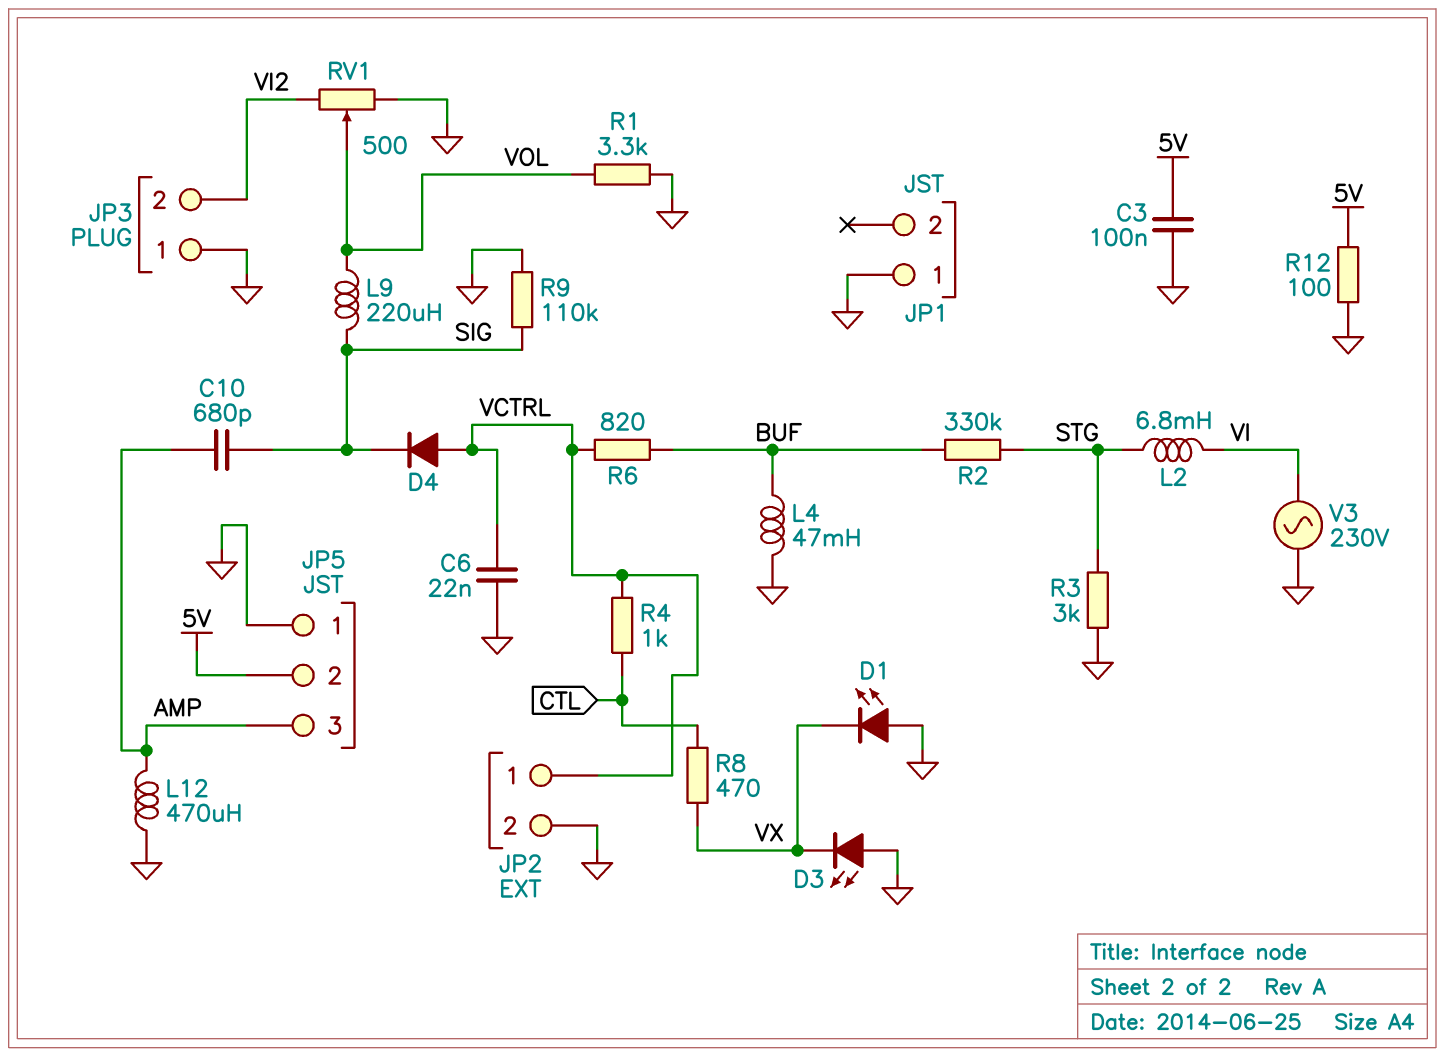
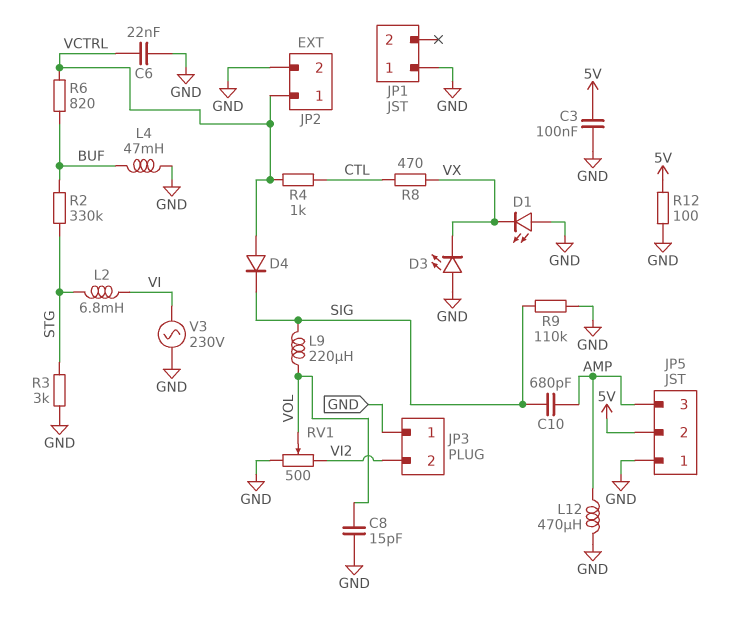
C8: none -> 15pF (GND, VOL)
R1: 3.3k (GND, VOL) -> none

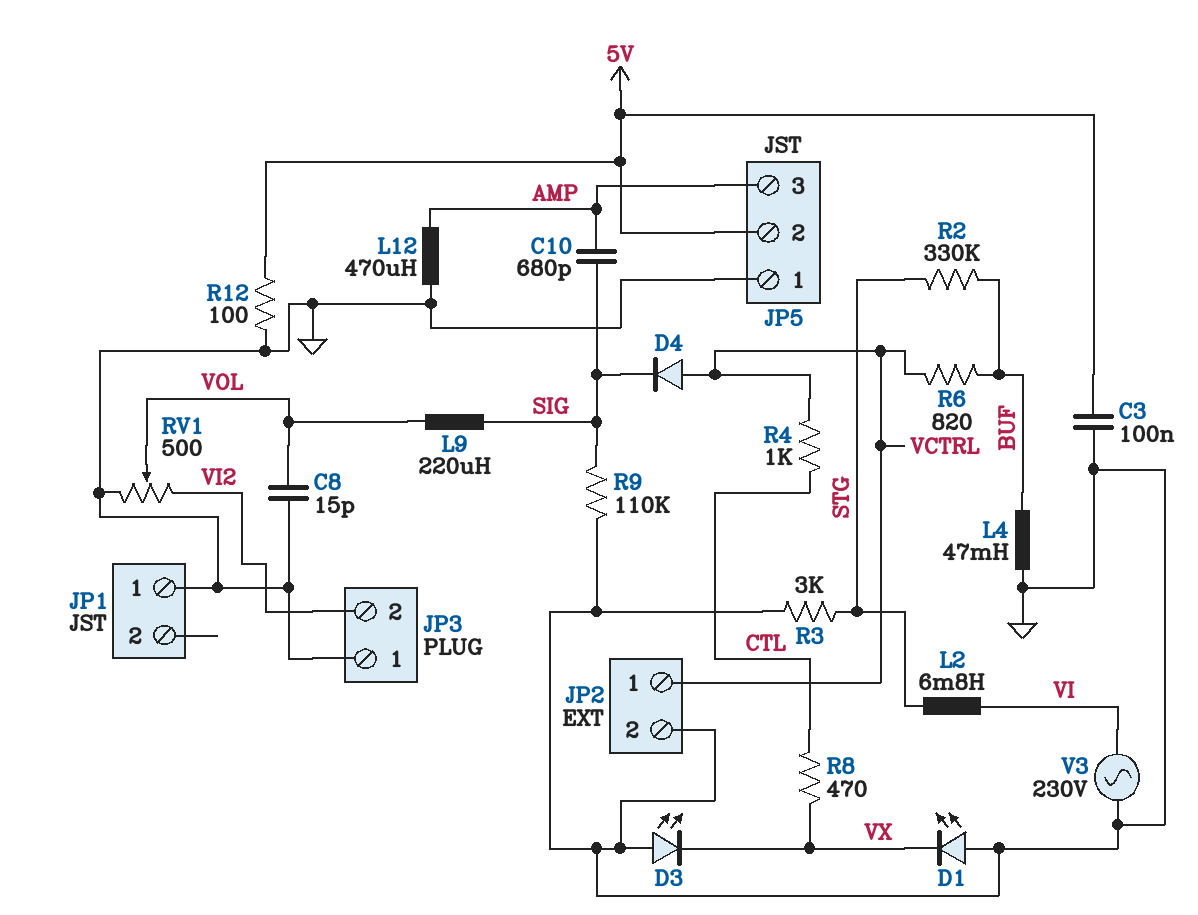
C6: 22nF (GND, VCTRL) -> none

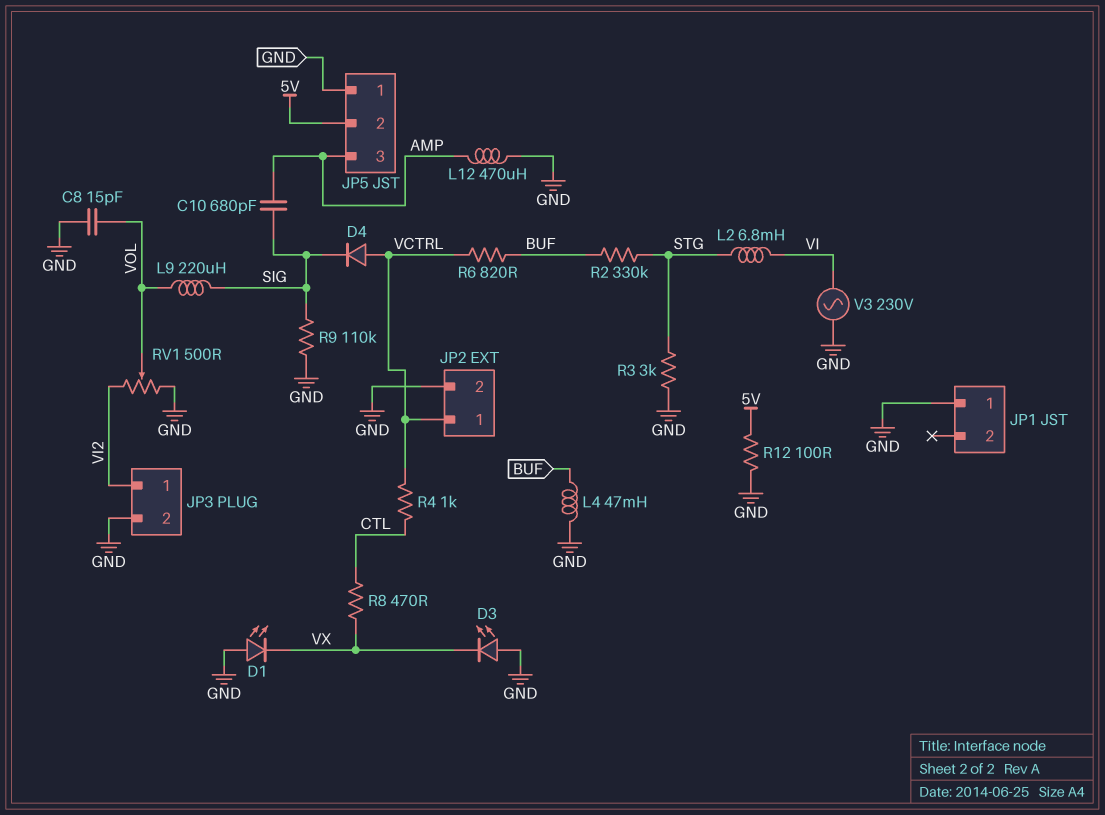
C3: 100nF (5V, GND) -> none
JP3 pin 1: GND -> VI2
JP3 pin 2: VI2 -> GND

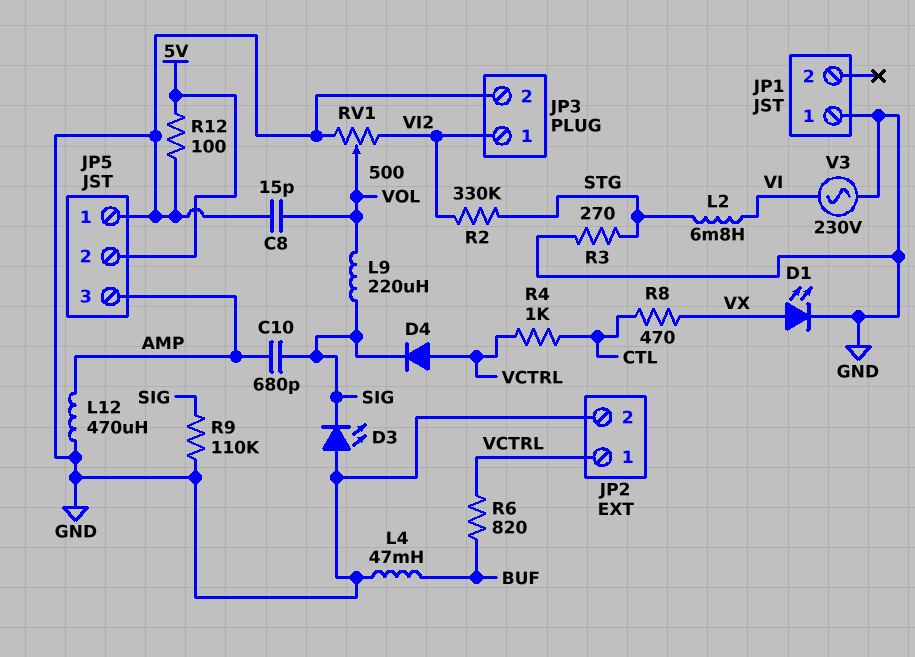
D1: LED (A GND, K VX) -> LED (A VX, K GND)
D3: LED (A GND, K VX) -> LED (A GND, K SIG)
R2: 330k (BUF, STG) -> 330k (STG, VI2)
R3: 3k (GND, STG) -> 270 (GND, STG)

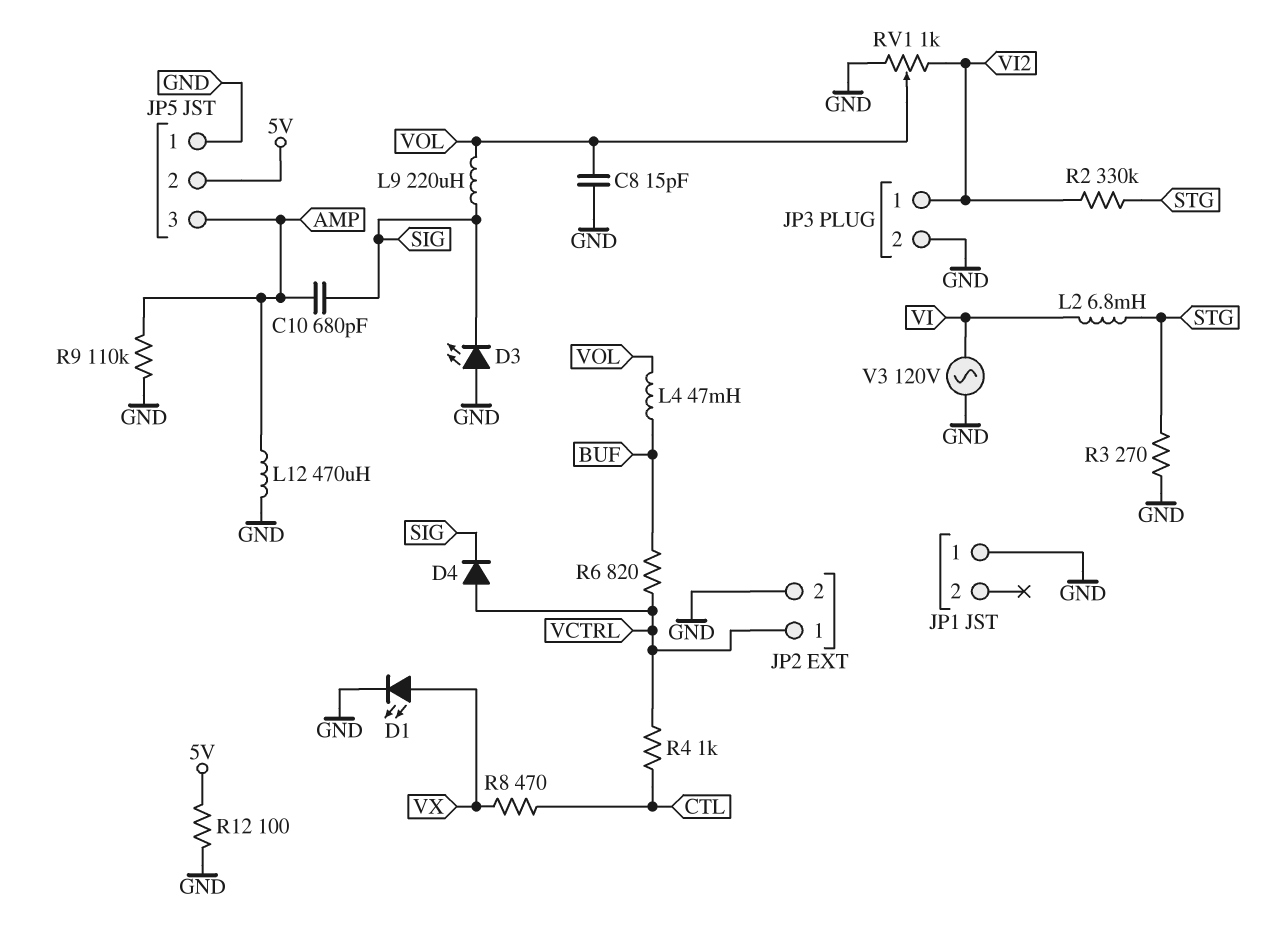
L4: 47mH (BUF, GND) -> 47mH (BUF, VOL)
R9: 110k (GND, SIG) -> 110k (AMP, GND)
RV1: 500 (GND, VI2, wiper VOL) -> 1k (GND, VI2, wiper VOL)
V3: AC 230V (GND, VI) -> AC 120V (GND, VI)

